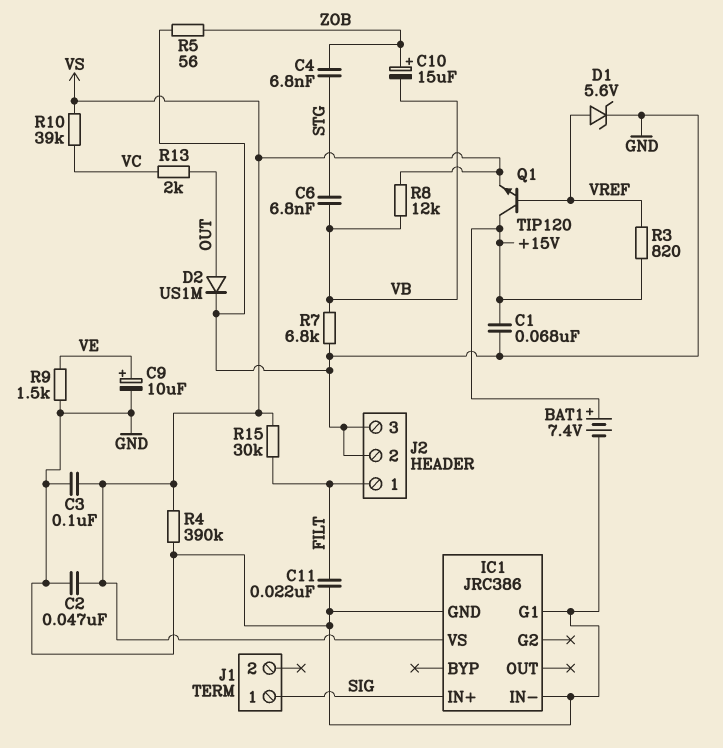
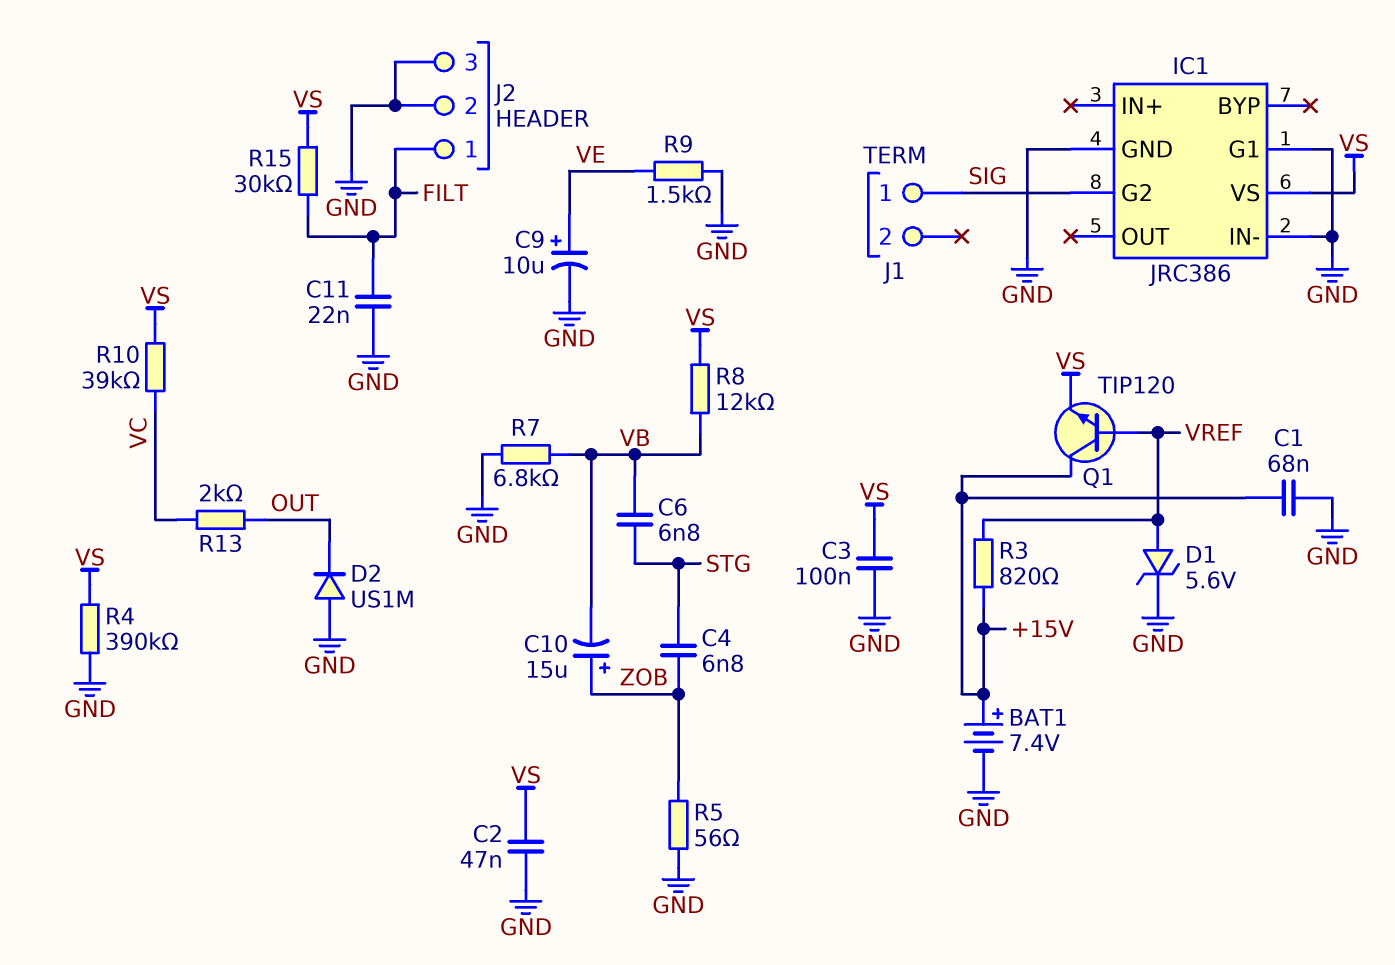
D2: diode US1M (A OUT, K GND) -> diode US1M (A GND, K OUT)
IC1 pin G2: none -> SIG
IC1 pin IN+: SIG -> none

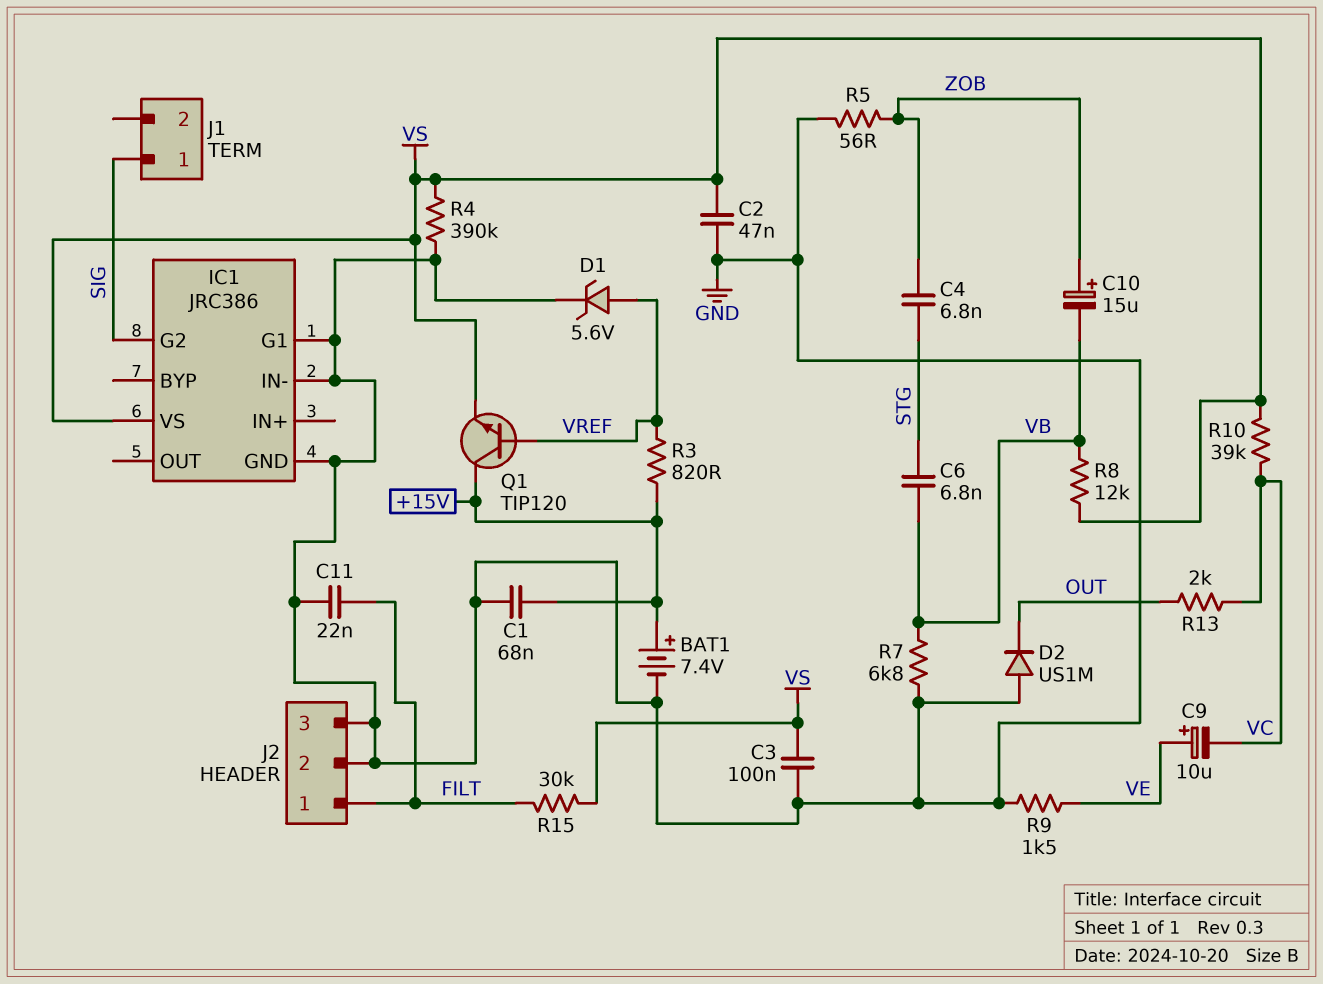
C9: 10uF (plus VE, minus GND) -> 10uF (plus VE, minus VC)

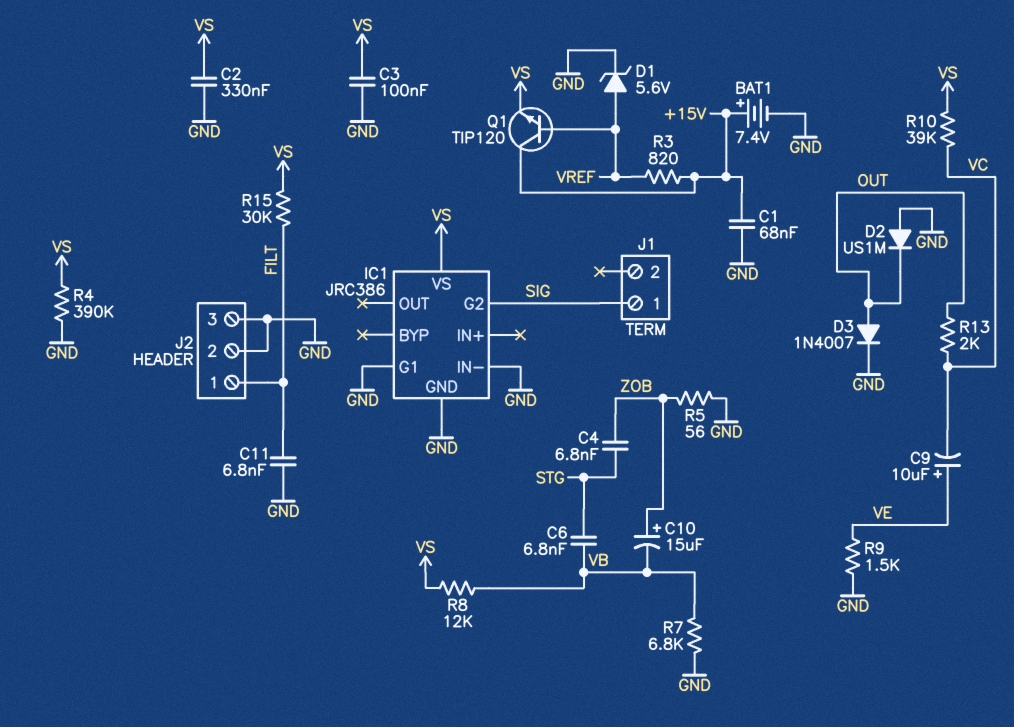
C2: 47nF (GND, VS) -> 330nF (GND, VS)
C11: 22nF (FILT, GND) -> 6.8nF (FILT, GND)
D3: none -> diode 1N4007 (A OUT, K GND)

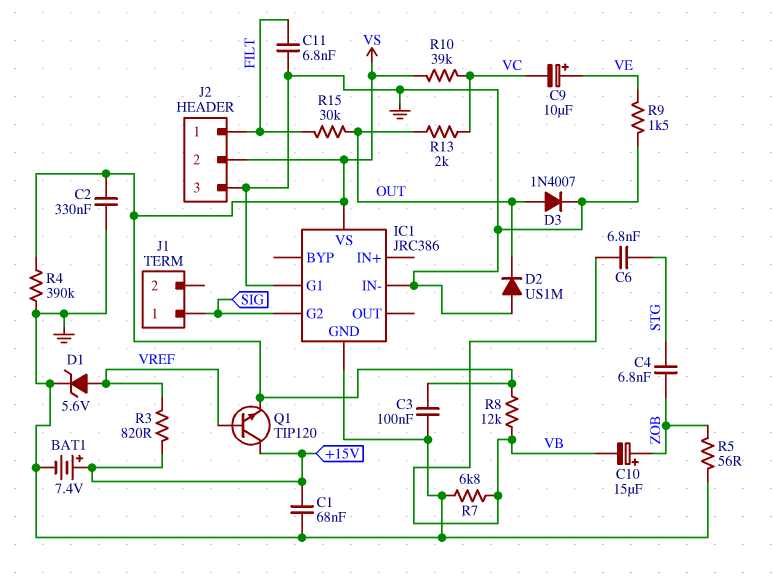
J2 pin 2: GND -> VS
R15: 30k (FILT, VS) -> 30k (FILT, OUT)

